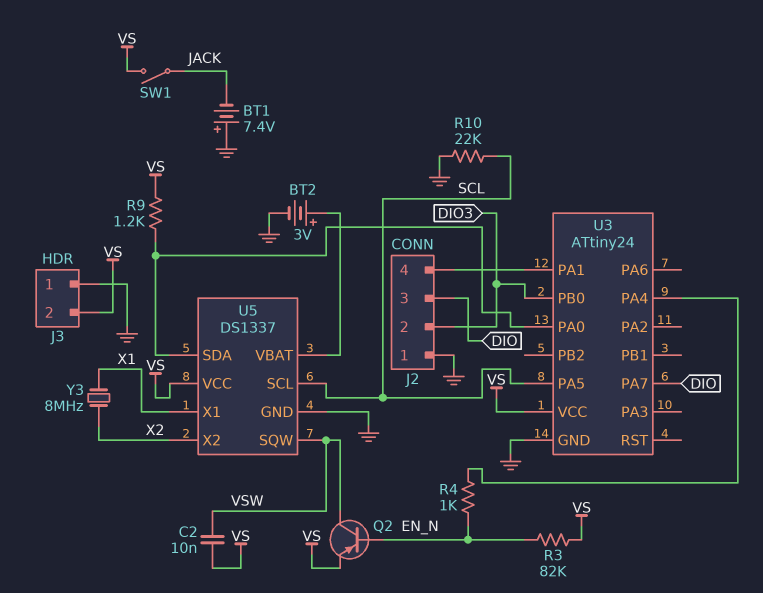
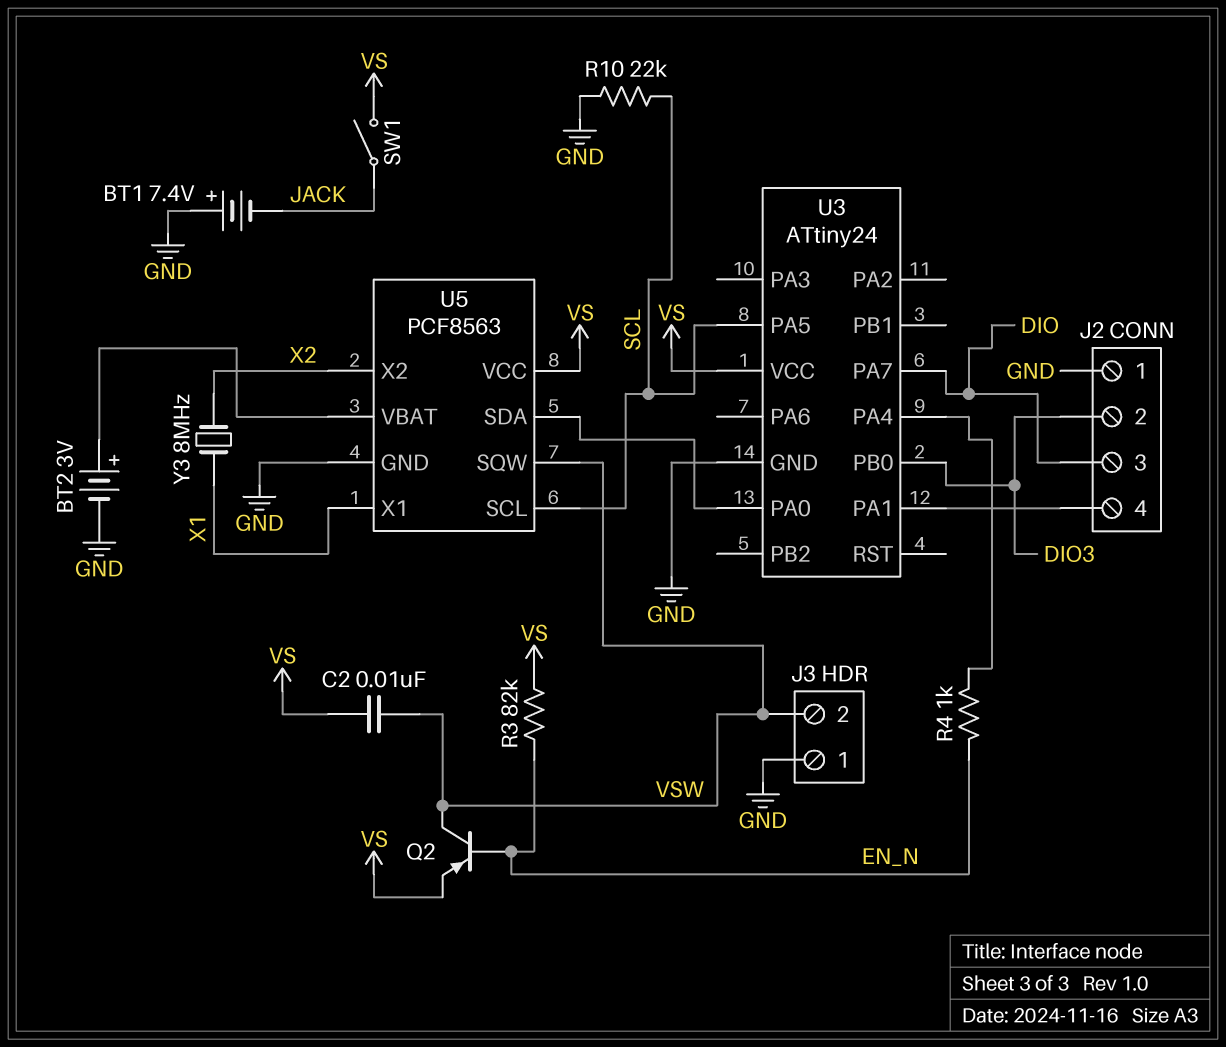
J3 pin 2: VS -> VSW
R9: 1.2k (U3/PA0, VS) -> none
U5: DS1337 -> PCF8563

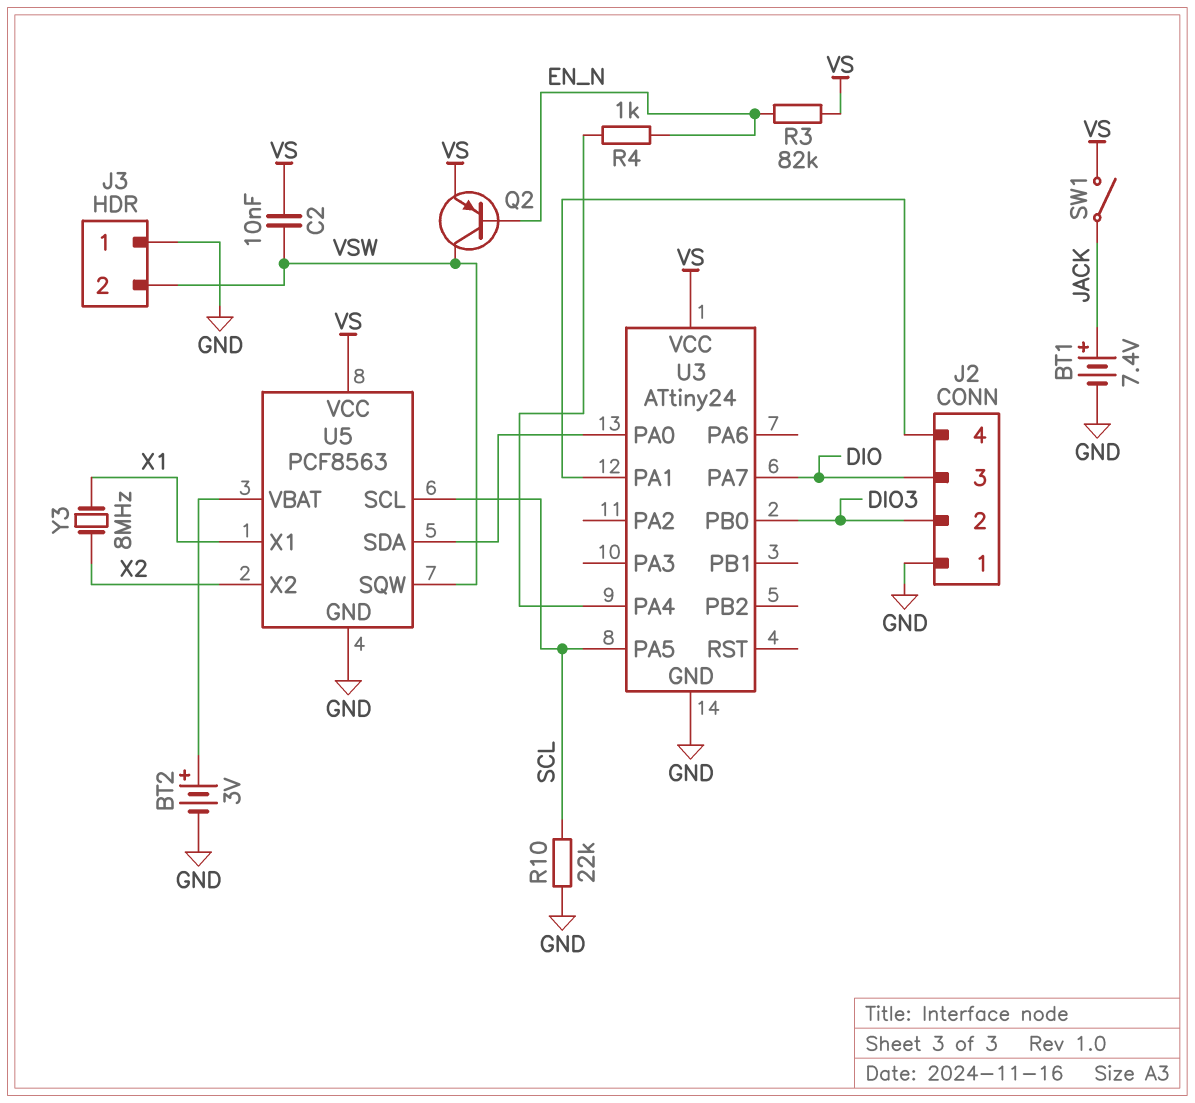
BT1: 7.4V (plus GND, minus JACK) -> 7.4V (plus JACK, minus GND)

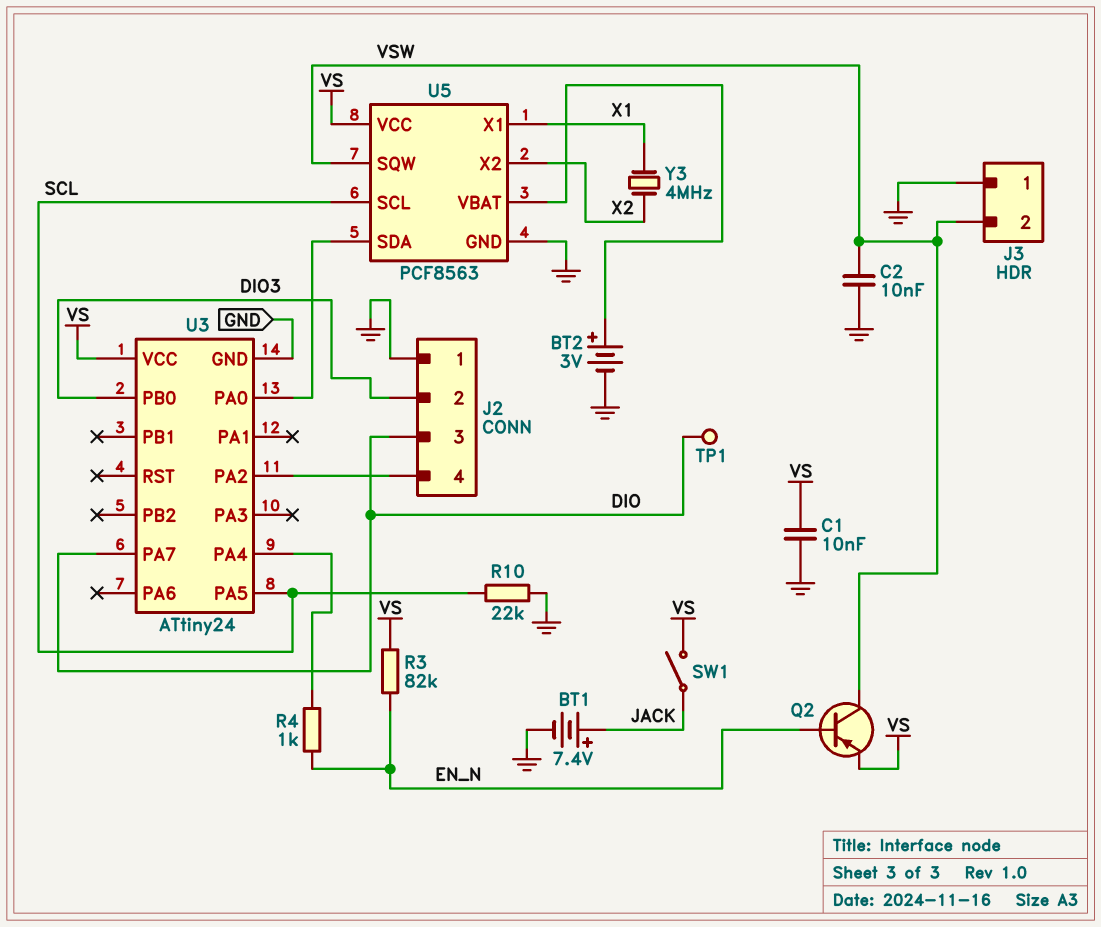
C1: none -> 10nF (GND, VS)
C2: 10nF (VS, VSW) -> 10nF (GND, VSW)
TP1: none -> test point (DIO)
U3 pin PA1: J2/4 -> none
U3 pin PA2: none -> J2/4
Y3: 8MHz (X1, X2) -> 4MHz (X1, X2)

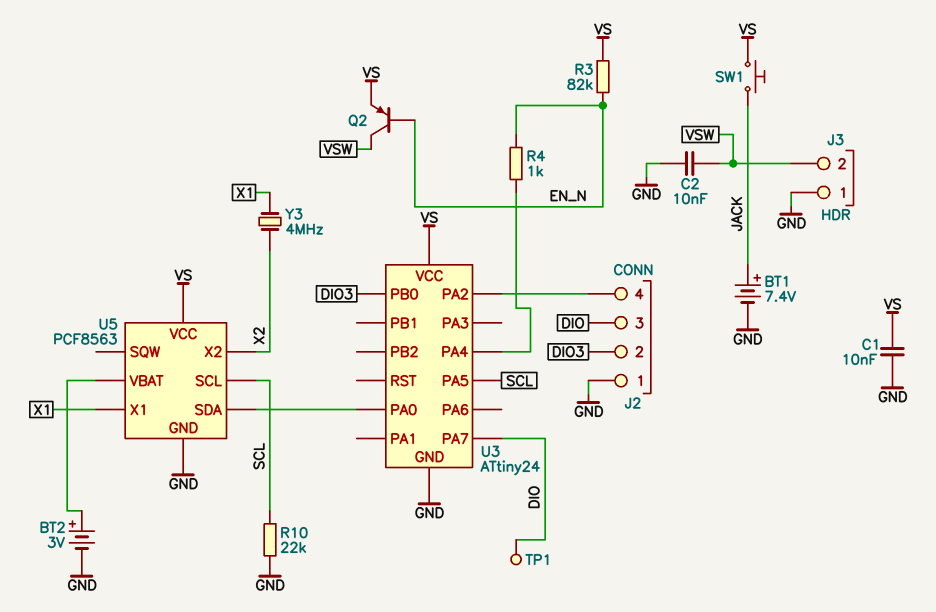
SW1: switch (JACK, VS) -> button (JACK, VS)
U5 pin SQW: VSW -> none

